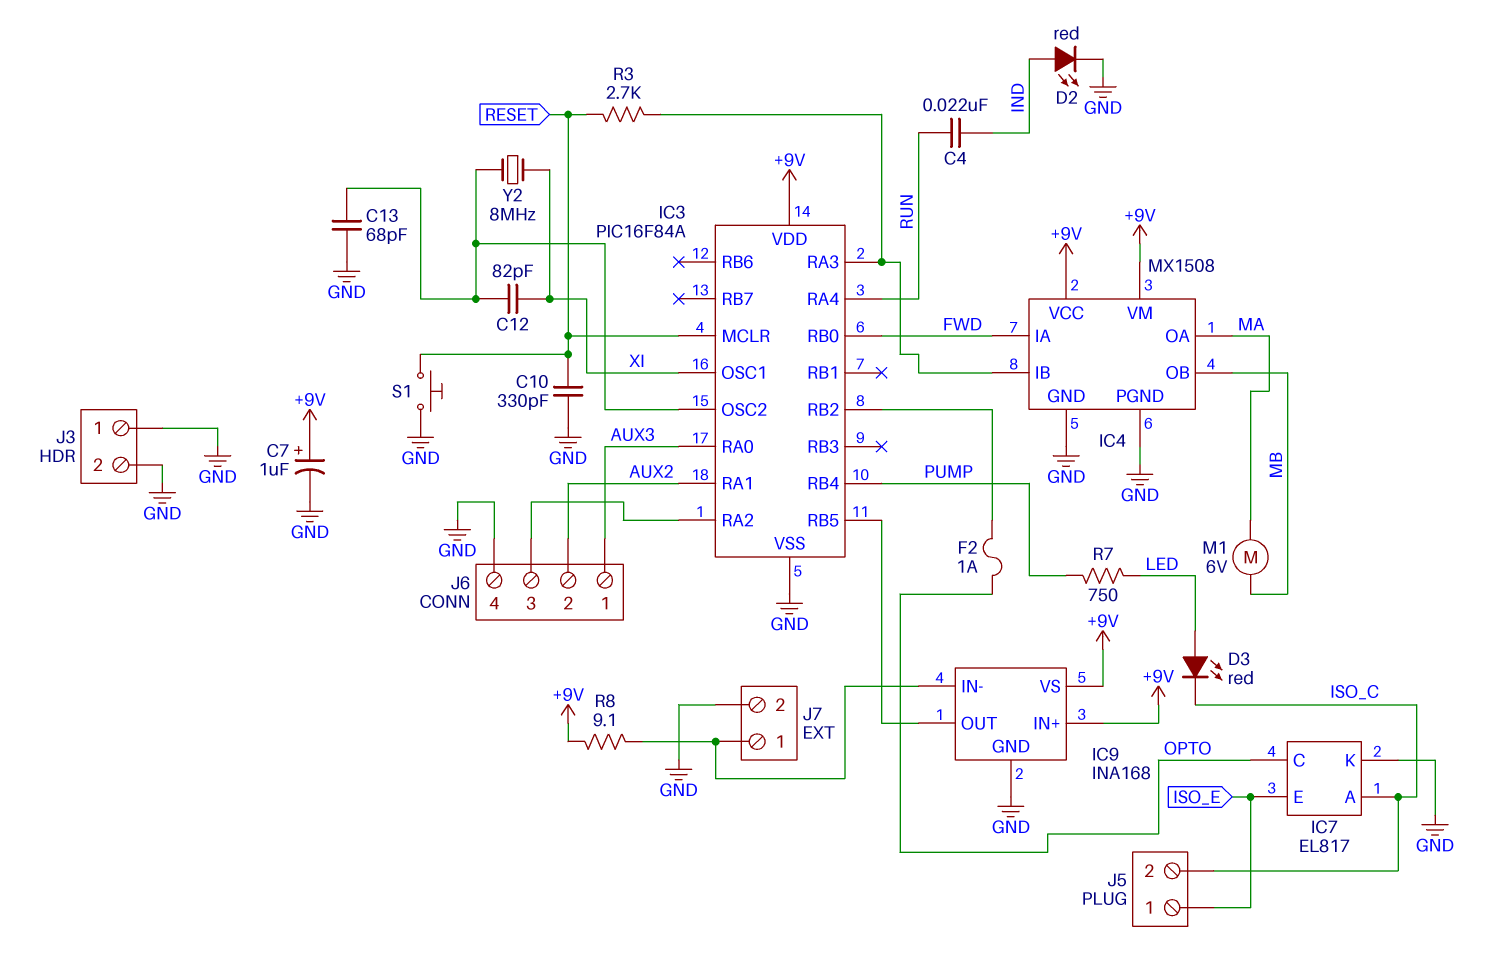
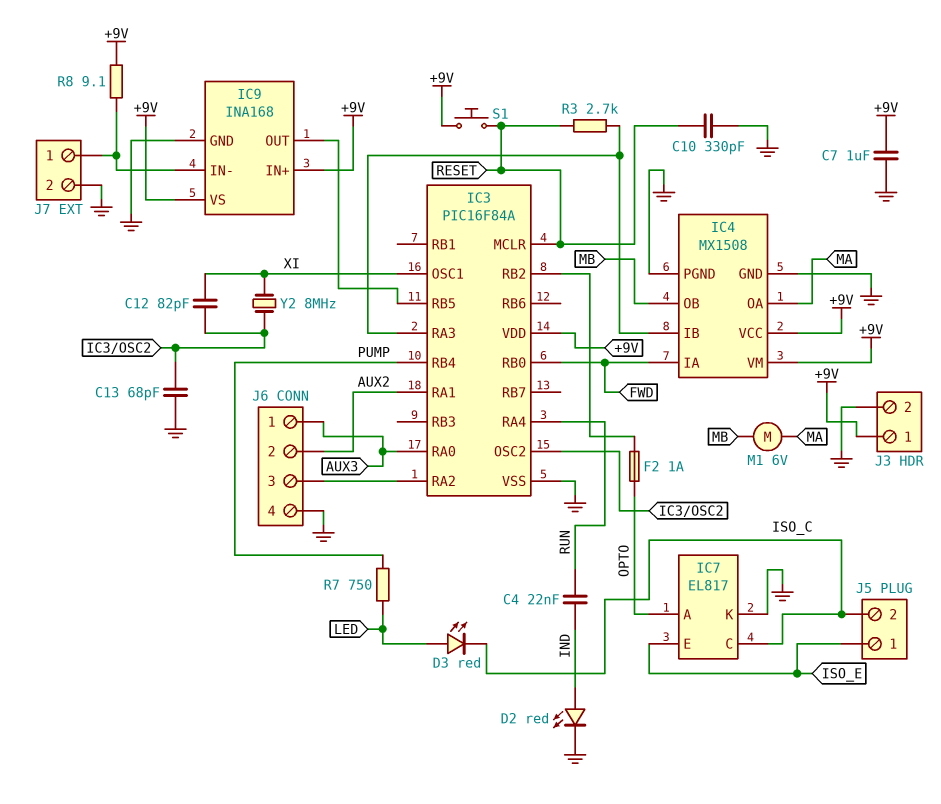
C7: 1uF (plus +9V, minus GND) -> 1uF (+9V, GND)
IC7 pin A: ISO_C -> OPTO
IC7 pin C: OPTO -> ISO_C
J3 pin 1: GND -> +9V
S1: button (GND, RESET) -> button (+9V, RESET)

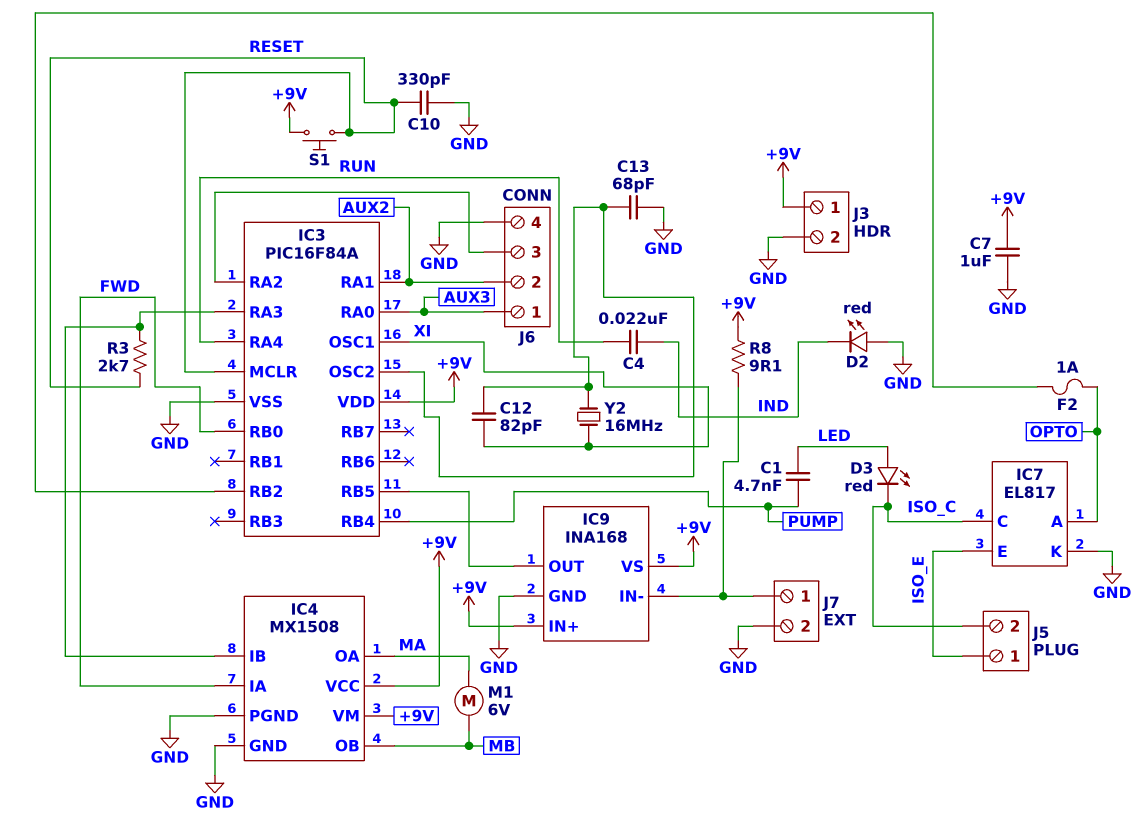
C1: none -> 4.7nF (LED, PUMP)
D2: LED red (A IND, K GND) -> LED red (A GND, K IND)
R7: 750 (LED, PUMP) -> none
Y2: 8MHz (IC3/OSC2, XI) -> 16MHz (IC3/OSC2, XI)

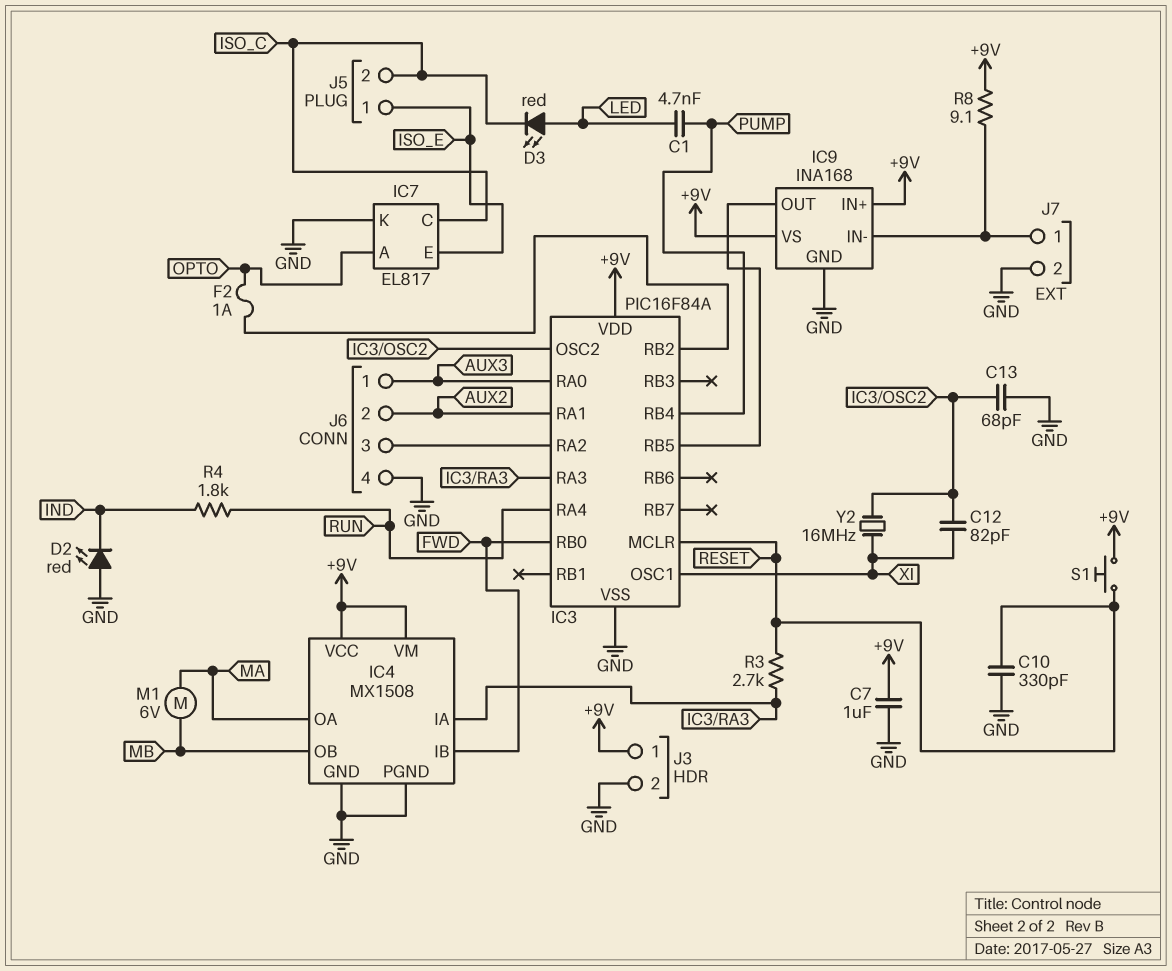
C4: 22nF (IND, RUN) -> none
IC4 pin IA: FWD -> IC3/RA3
IC4 pin IB: IC3/RA3 -> FWD
R4: none -> 1.8k (IND, RUN)

